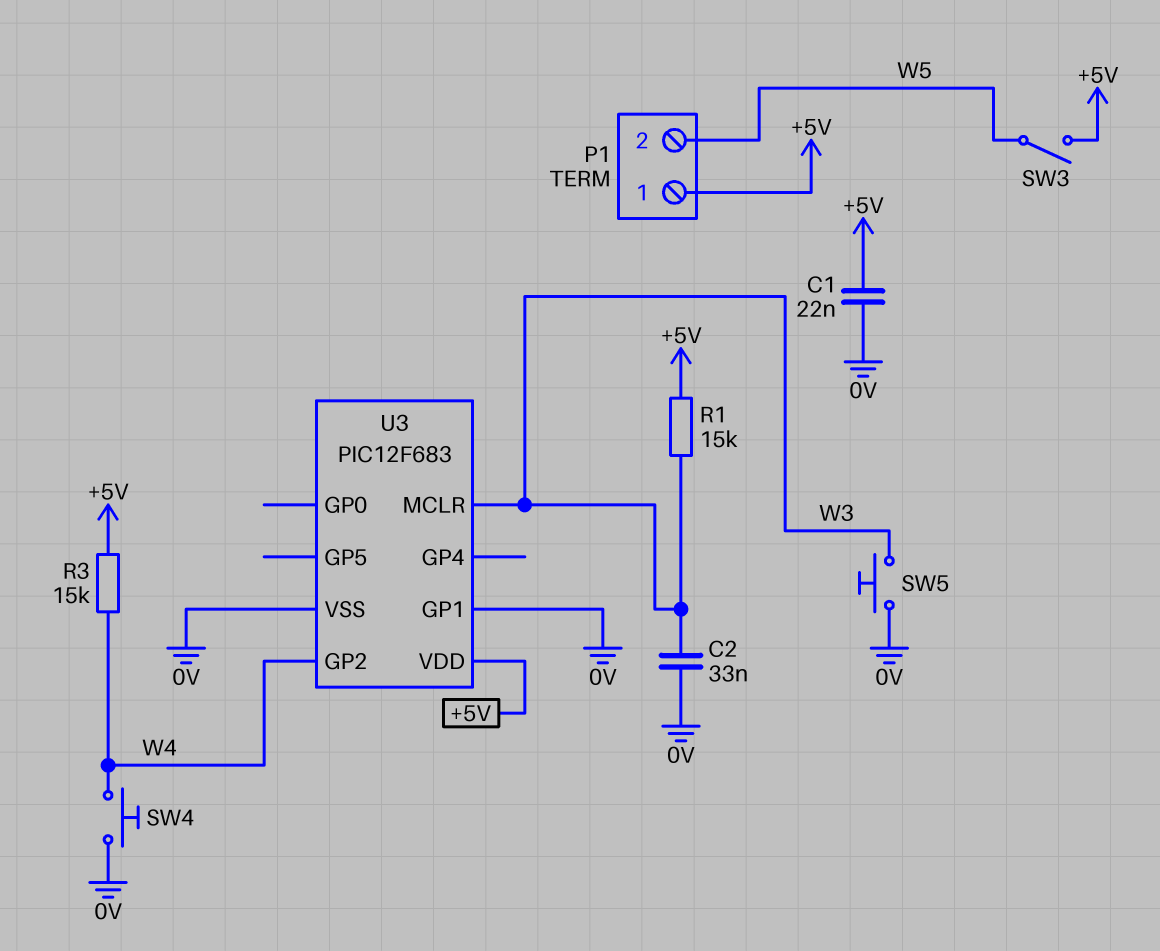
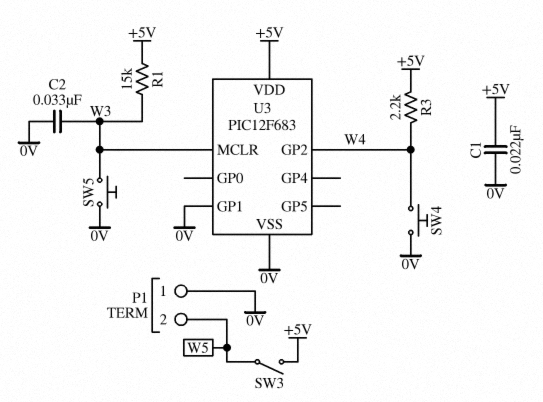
P1 pin 1: +5V -> 0V
R3: 15k (+5V, W4) -> 2.2k (+5V, W4)

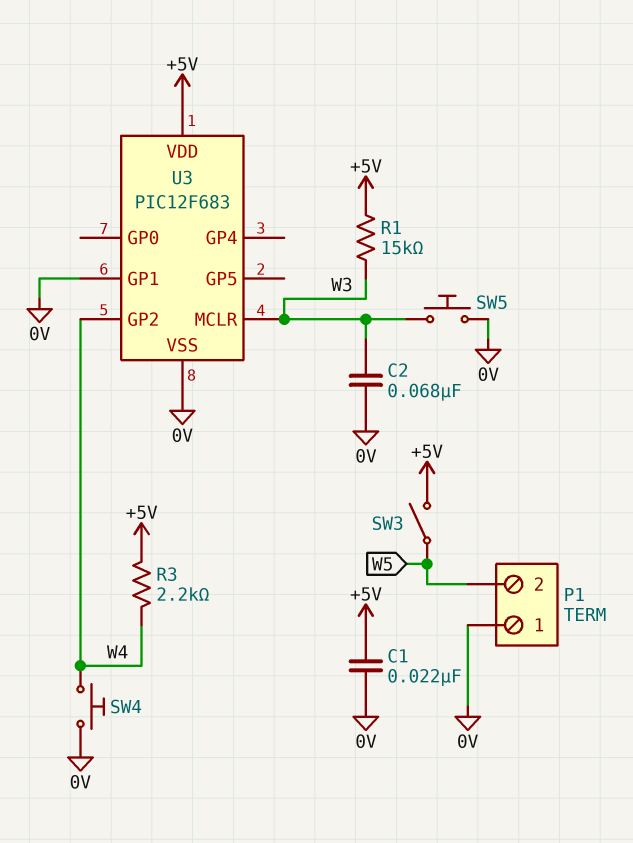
C2: 33nF (0V, W3) -> 68nF (0V, W3)

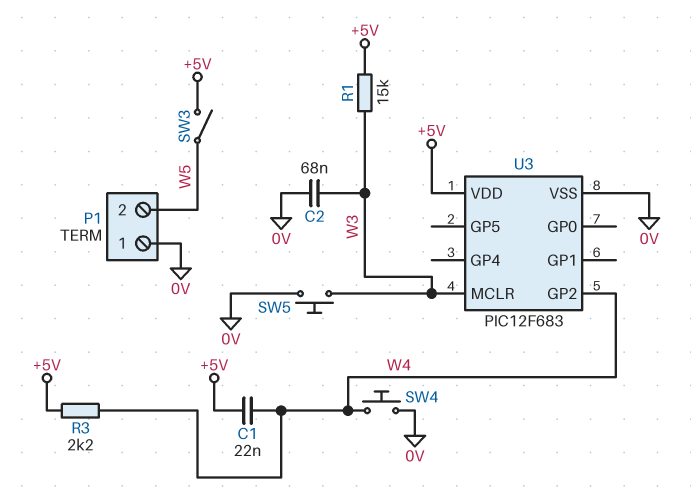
C1: 22nF (+5V, 0V) -> 22nF (+5V, W4)
U3 pin GP1: 0V -> none

